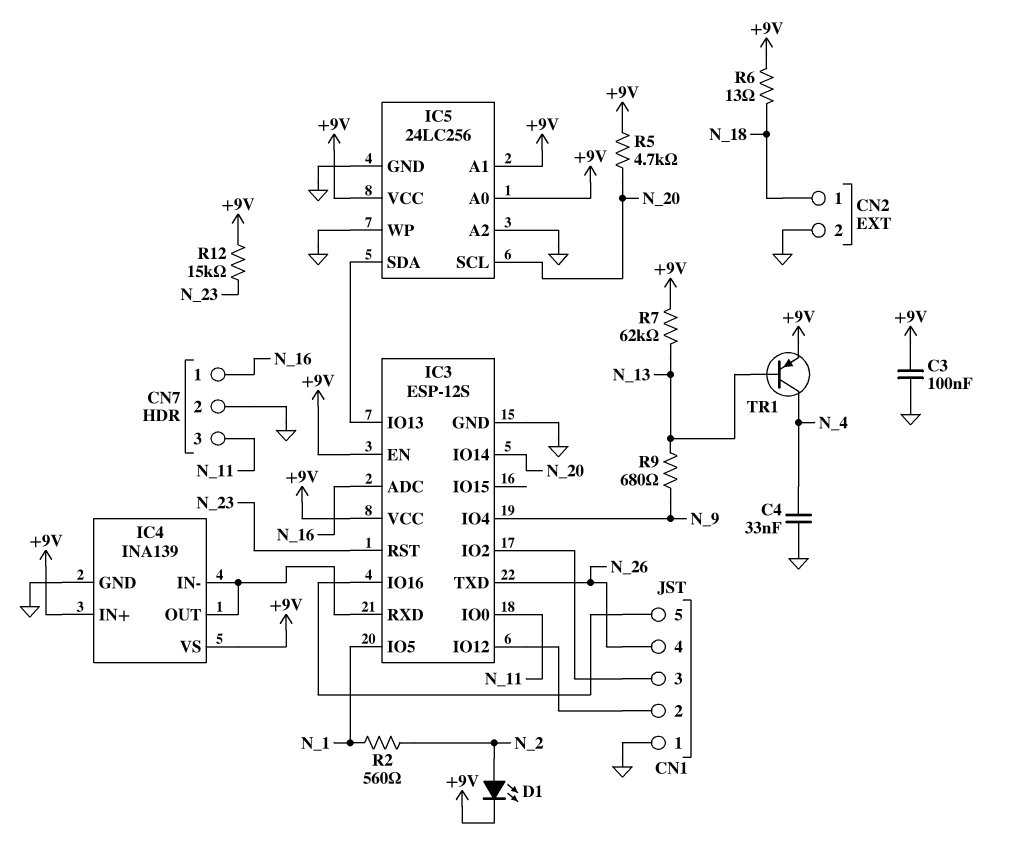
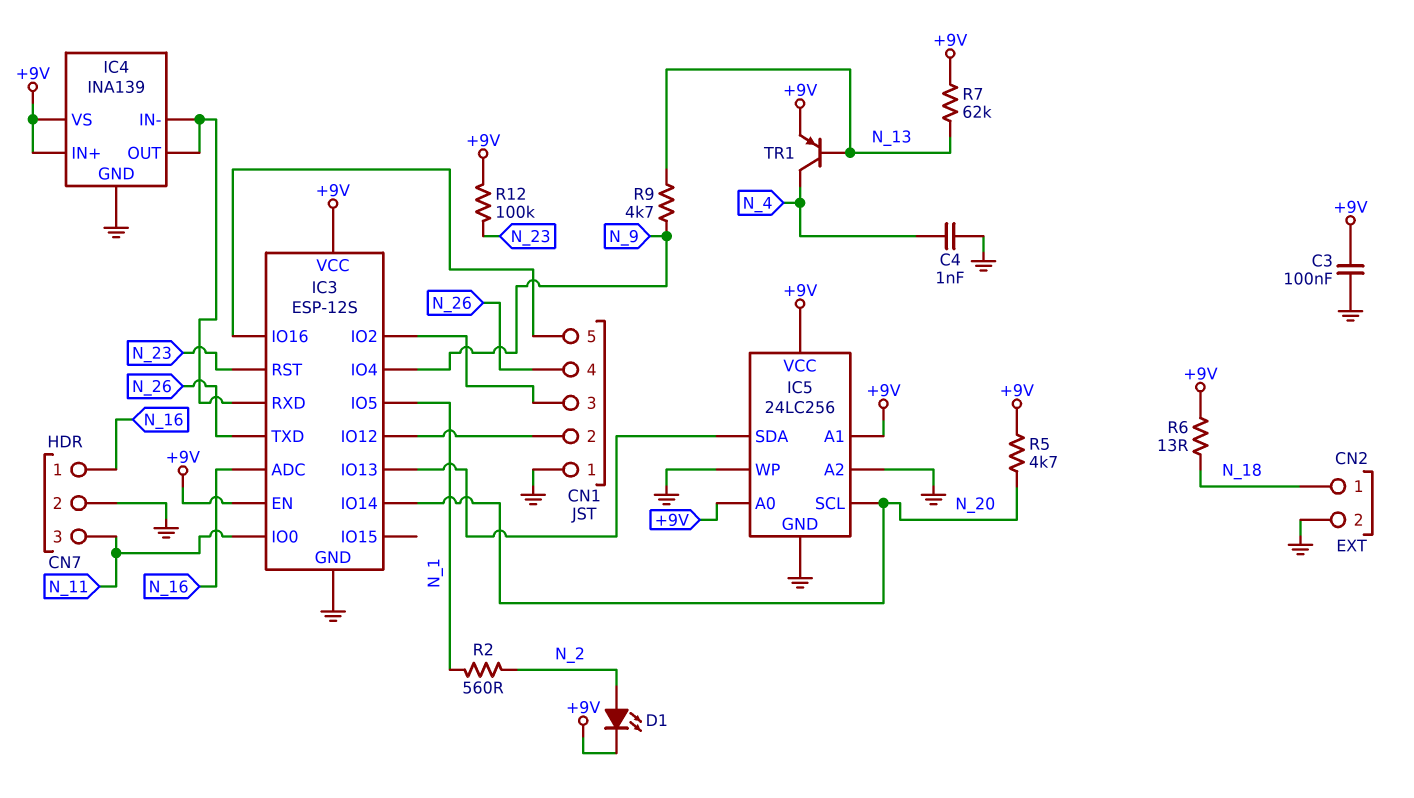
C4: 33nF (GND, N_4) -> 1nF (GND, N_4)
R9: 680 (N_9, N_13) -> 4.7k (N_9, N_13)
R12: 15k (+9V, N_23) -> 100k (+9V, N_23)

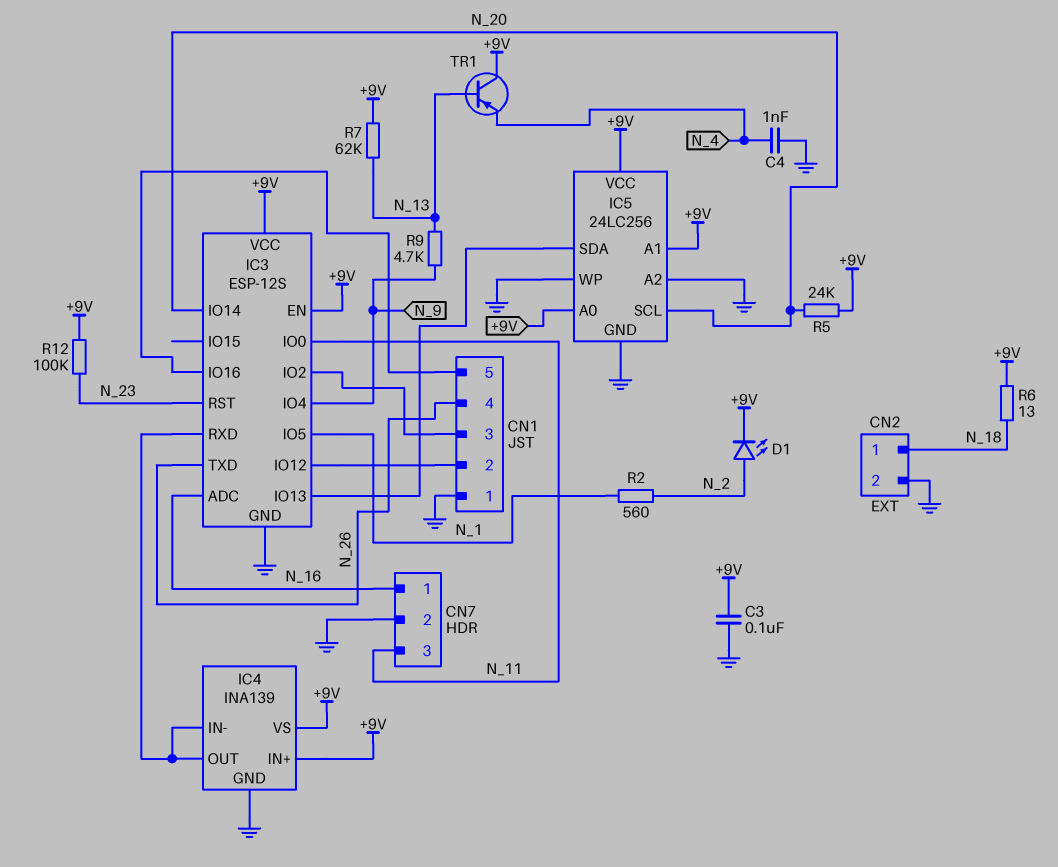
R5: 4.7k (+9V, N_20) -> 24k (+9V, N_20)
TR1: PNP (B N_13, C N_4, E +9V) -> PNP (B N_13, C +9V, E N_4)

